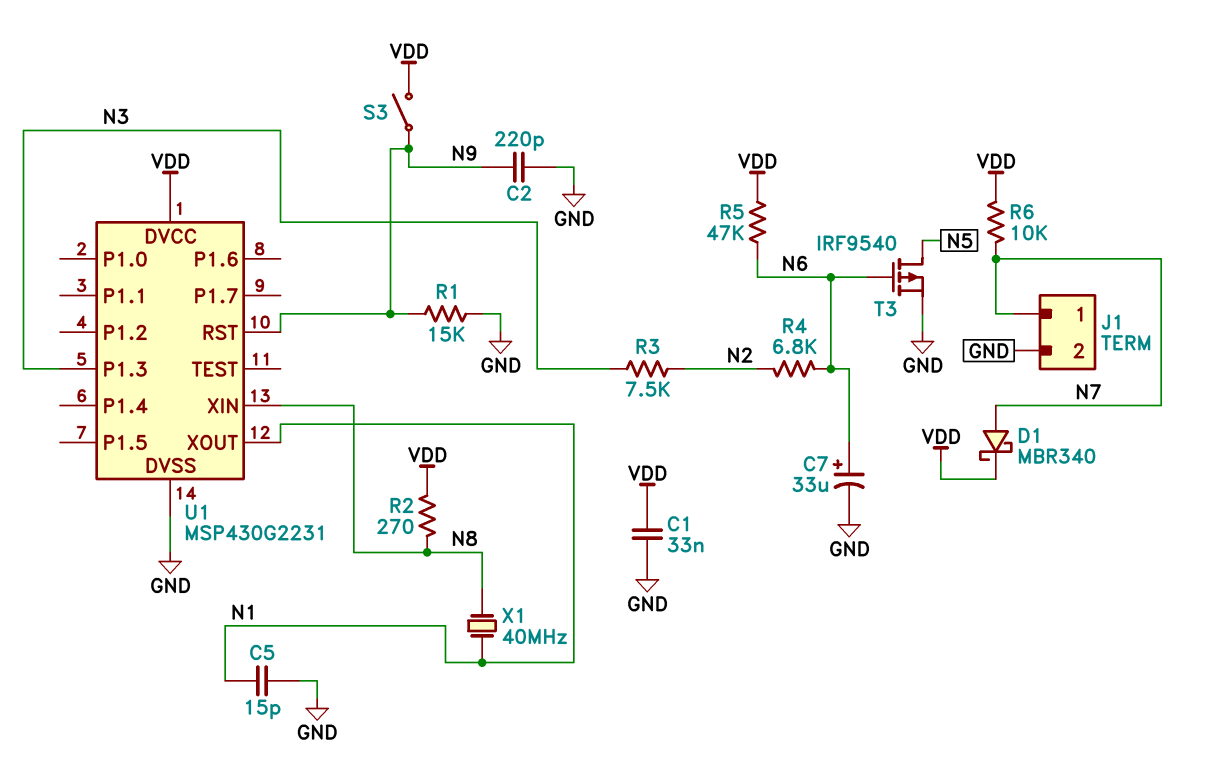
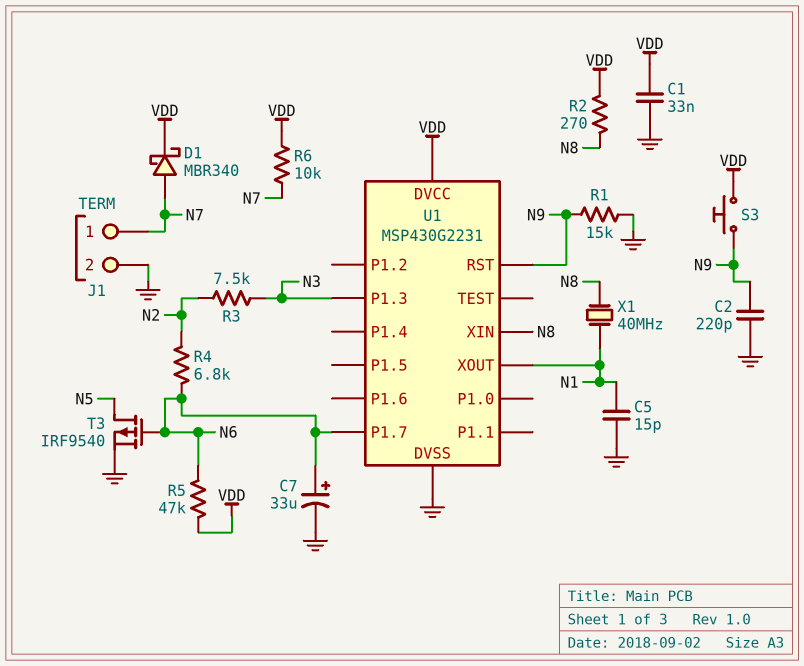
S3: switch (N9, VDD) -> button (N9, VDD)
U1 pin P1.7: none -> N6

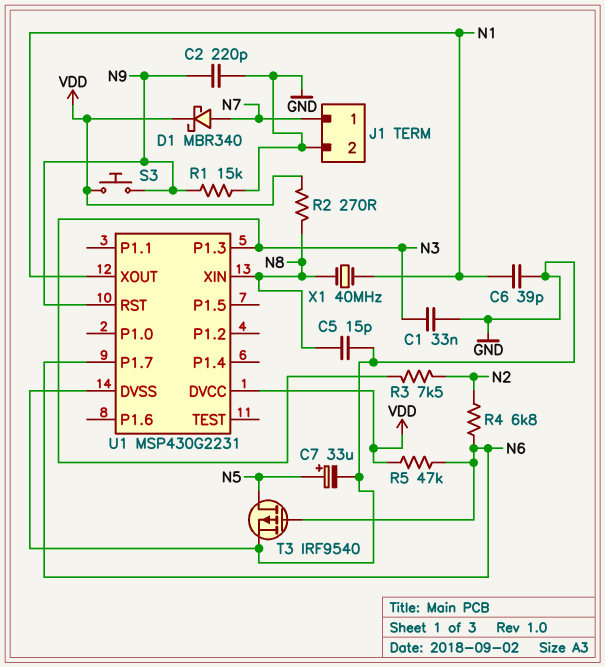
C1: 33nF (GND, VDD) -> 33nF (GND, N3)
C5: 15pF (GND, N1) -> 15pF (GND, N8)
C6: none -> 39pF (GND, N1)
C7: 33uF (plus N6, minus GND) -> 33uF (plus N5, minus GND)
R6: 10k (N7, VDD) -> none

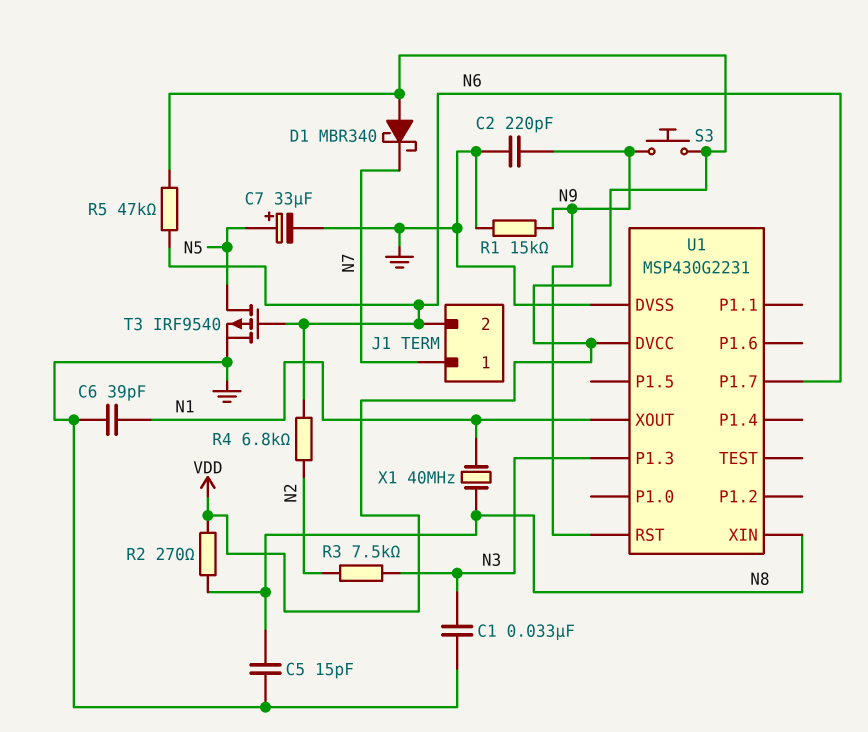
D1: schottky MBR340 (A N7, K VDD) -> schottky MBR340 (A VDD, K N7)
J1 pin 2: GND -> N6

